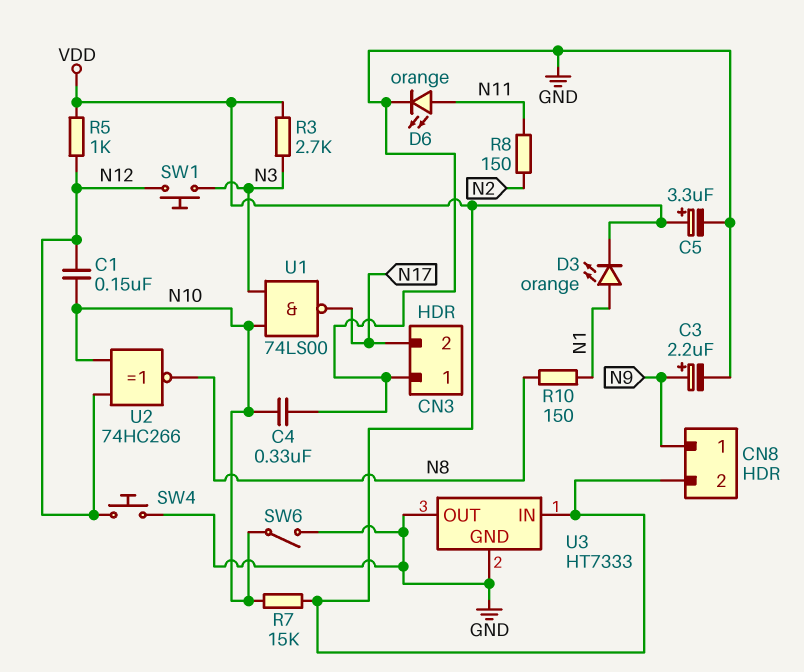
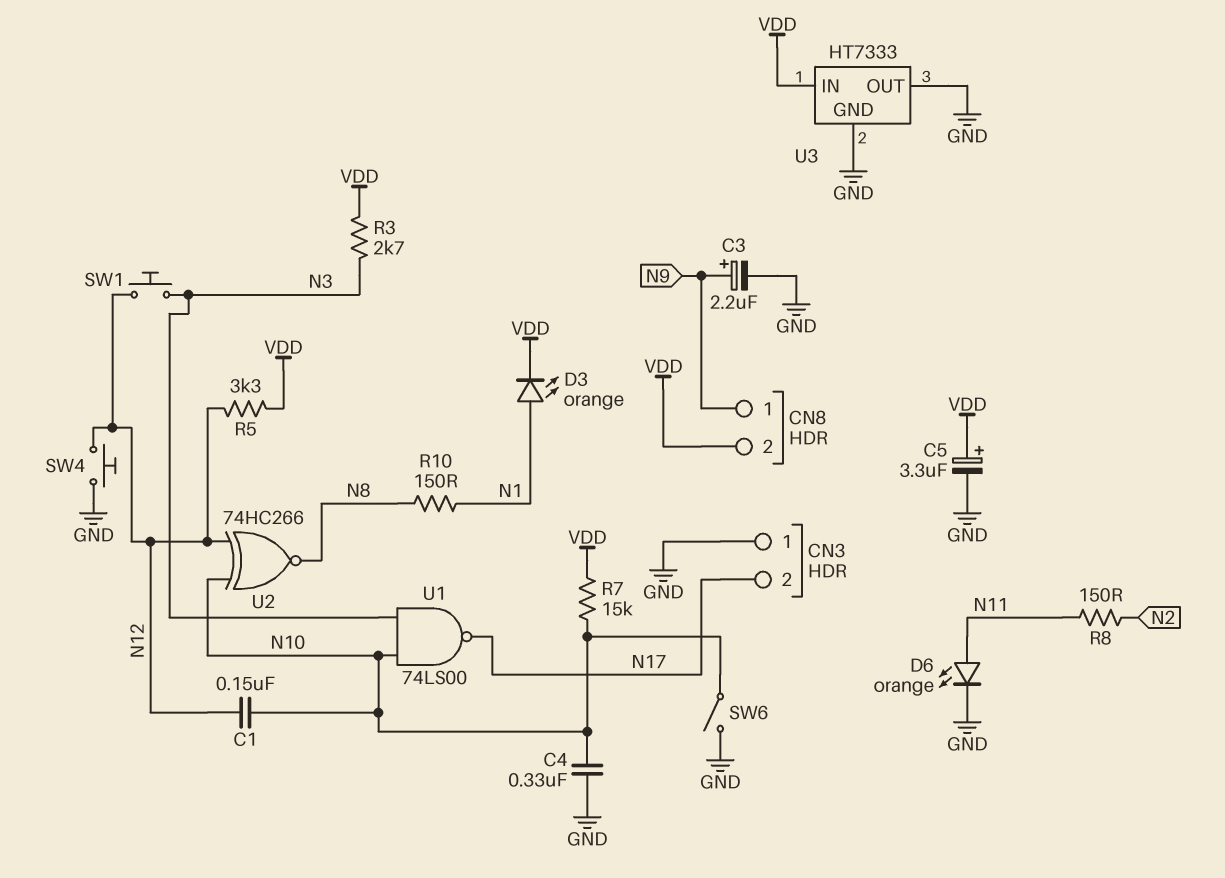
R5: 1k (N12, VDD) -> 3.3k (N12, VDD)

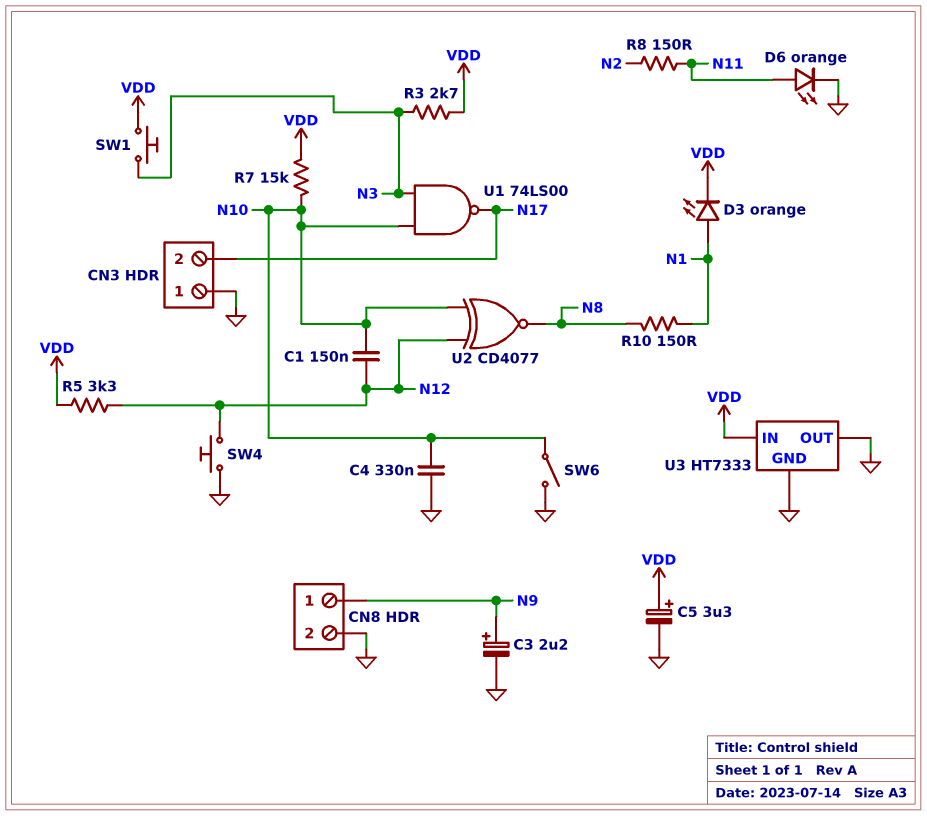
CN8 pin 2: VDD -> GND
SW1: button (N3, N12) -> button (N3, VDD)
U2: XNOR 74HC266 (in N10, in N12, out N8) -> XNOR CD4077 (in N10, in N12, out N8)

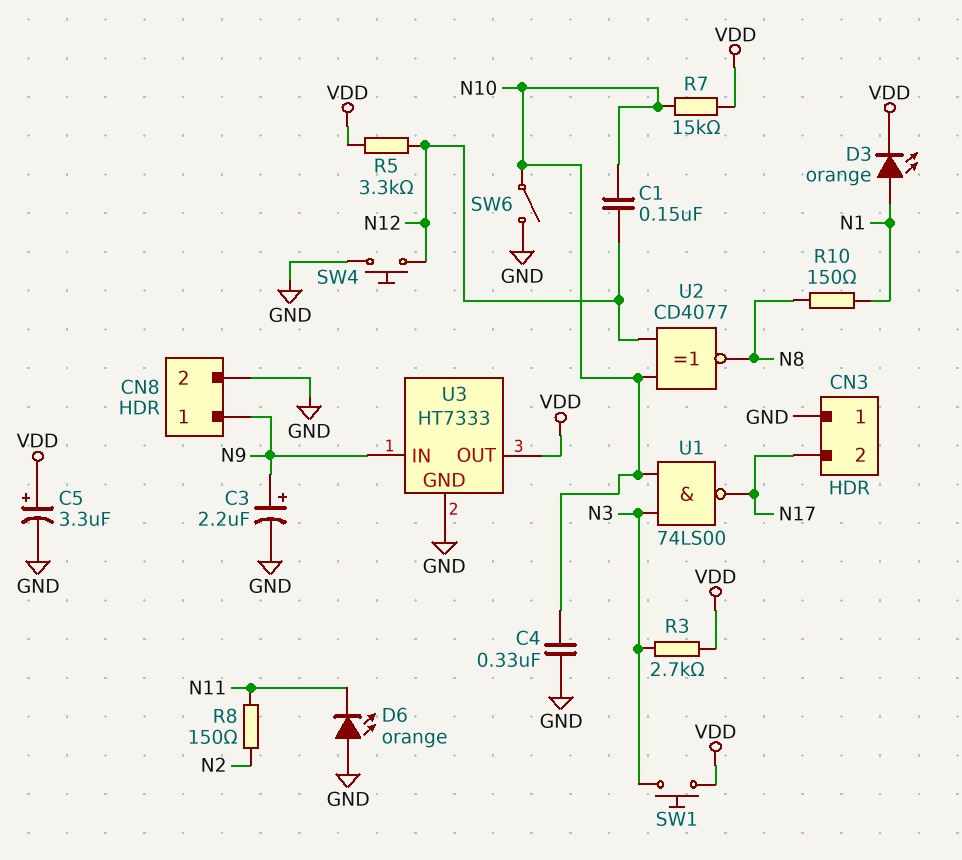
D6: LED orange (A N11, K GND) -> LED orange (A GND, K N11)
U3 pin IN: VDD -> N9
U3 pin OUT: GND -> VDD

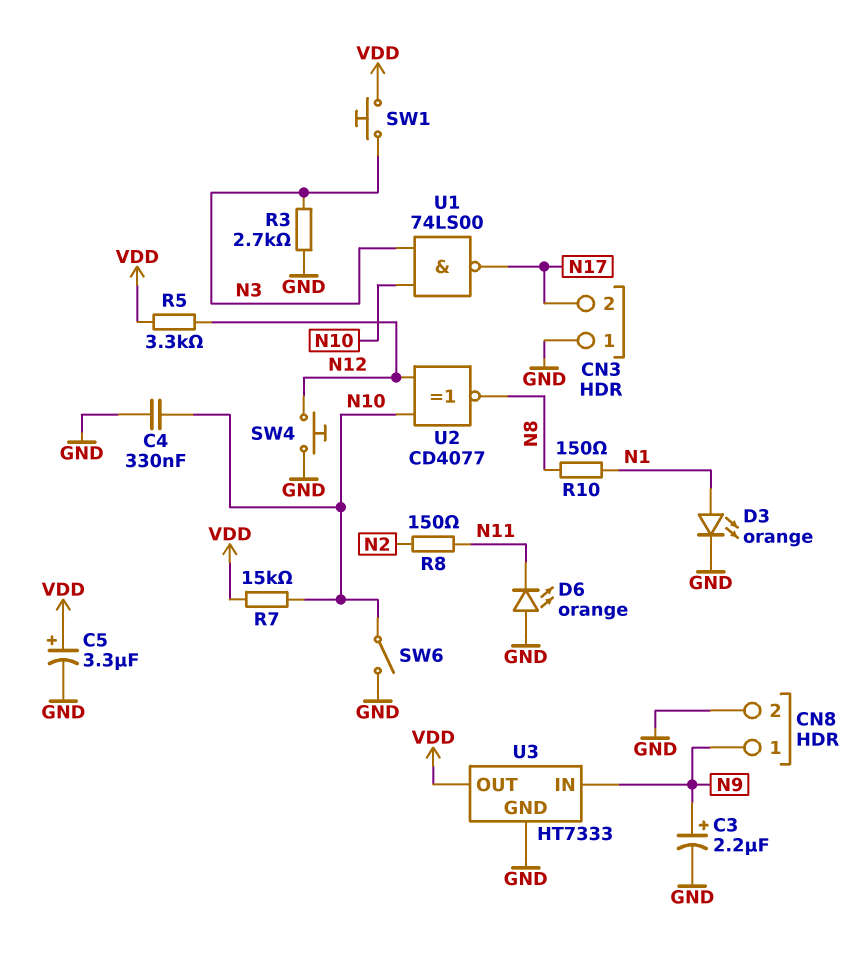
C1: 150nF (N10, N12) -> none
D3: LED orange (A N1, K VDD) -> LED orange (A N1, K GND)
R3: 2.7k (N3, VDD) -> 2.7k (GND, N3)

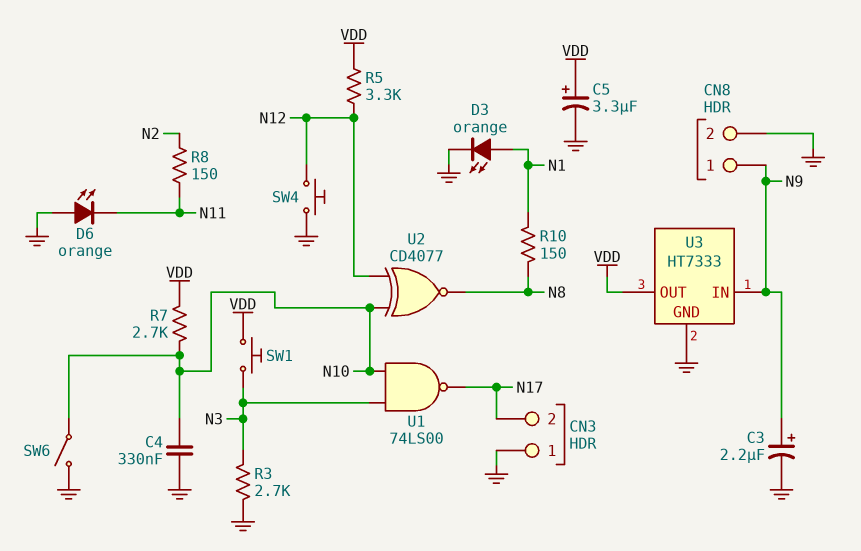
R7: 15k (N10, VDD) -> 2.7k (N10, VDD)

